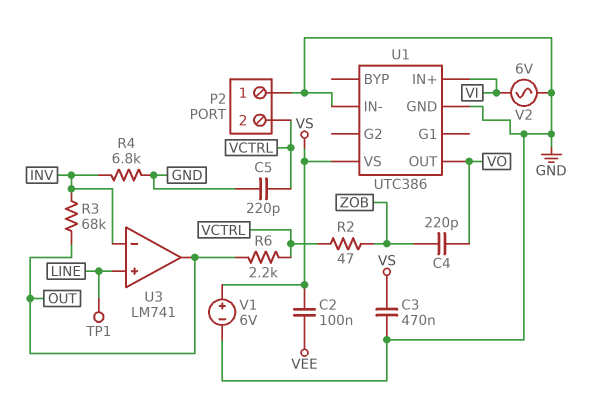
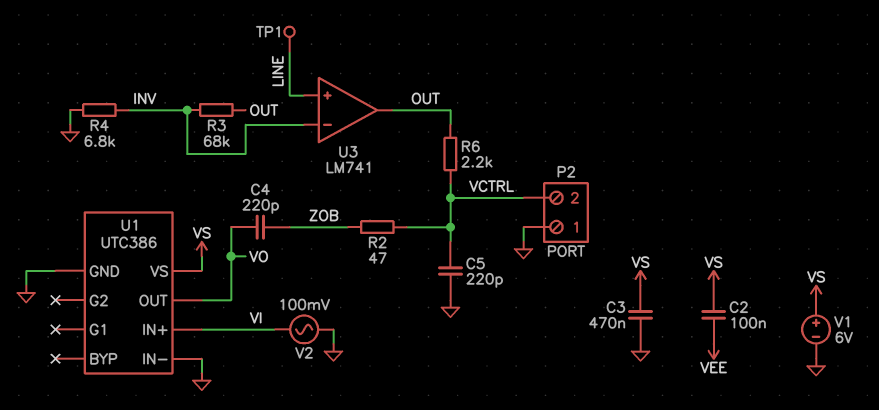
V2: AC 6V (GND, VI) -> AC 100mV (GND, VI)

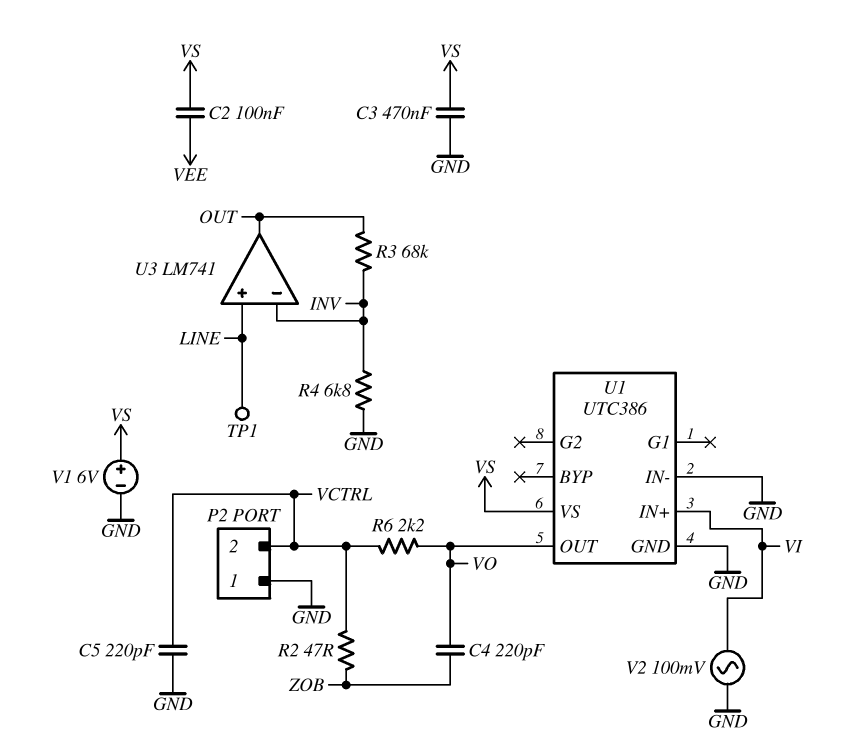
R6: 2.2k (OUT, VCTRL) -> 2.2k (VCTRL, VO)

